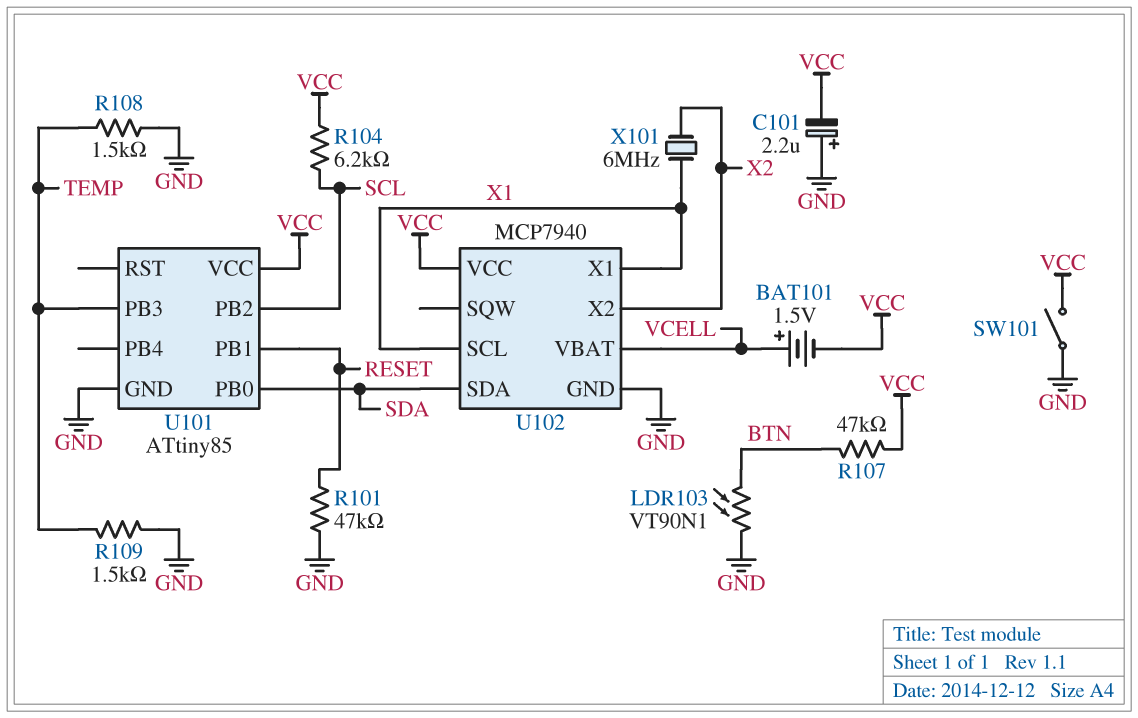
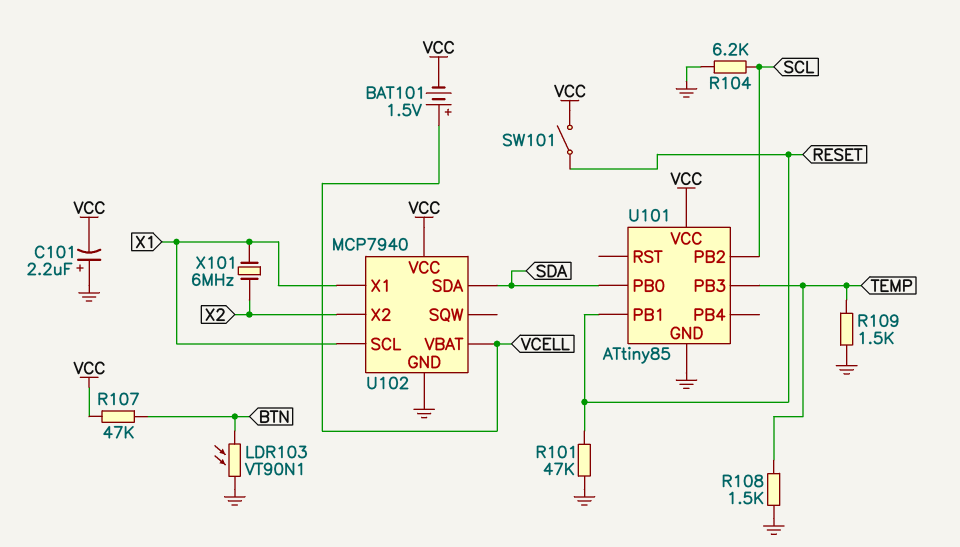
R104: 6.2k (SCL, VCC) -> 6.2k (GND, SCL)
SW101: switch (GND, VCC) -> switch (RESET, VCC)

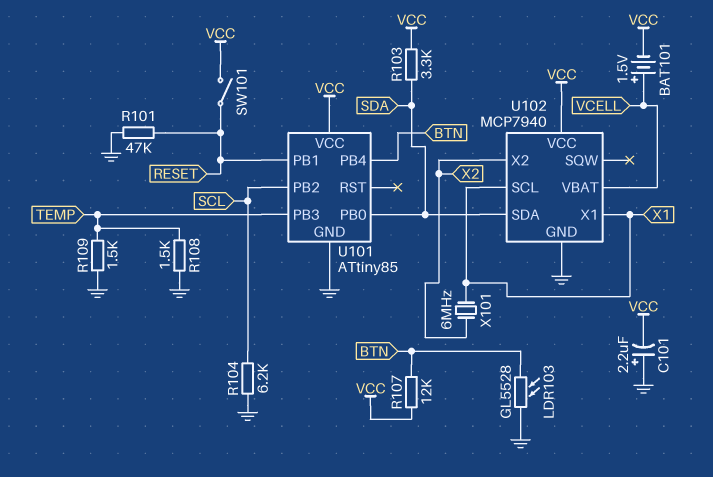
LDR103: VT90N1 (BTN, GND) -> GL5528 (BTN, GND)
R103: none -> 3.3k (SDA, VCC)
R107: 47k (BTN, VCC) -> 12k (BTN, VCC)
U101 pin PB4: none -> BTN

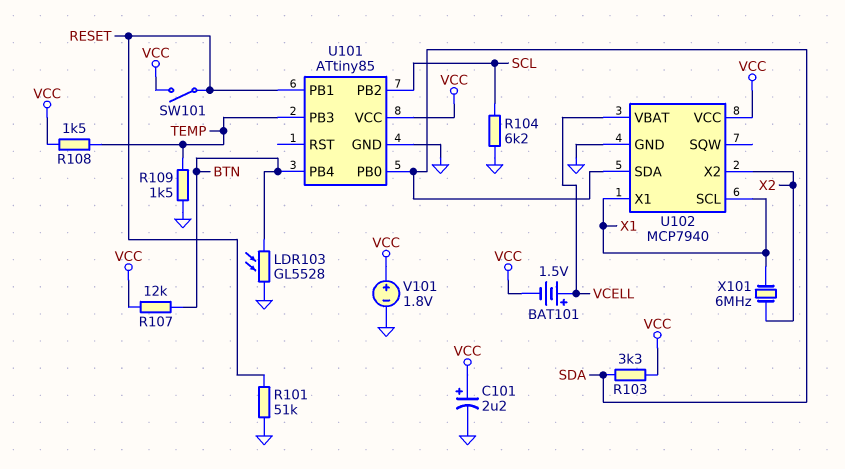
C101: 2.2uF (plus GND, minus VCC) -> 2.2uF (plus VCC, minus GND)
R101: 47k (GND, RESET) -> 51k (GND, RESET)
R108: 1.5k (GND, TEMP) -> 1.5k (TEMP, VCC)
V101: none -> 1.8V (plus VCC, minus GND)

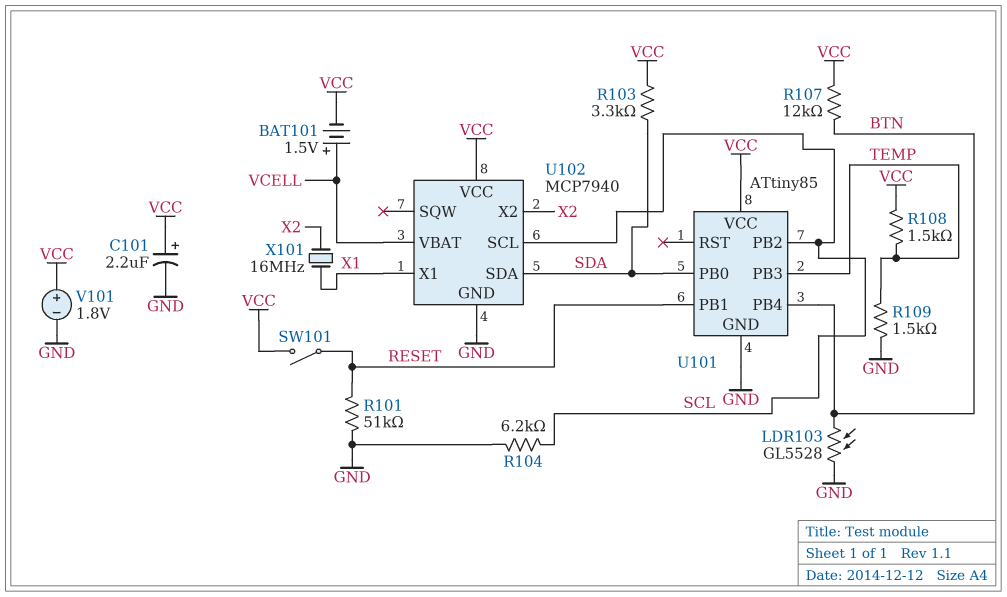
U102 pin SCL: X1 -> SCL
X101: 6MHz (X1, X2) -> 16MHz (X1, X2)

